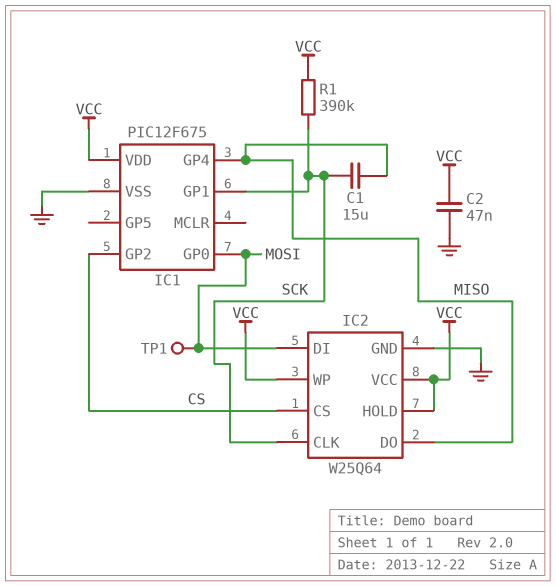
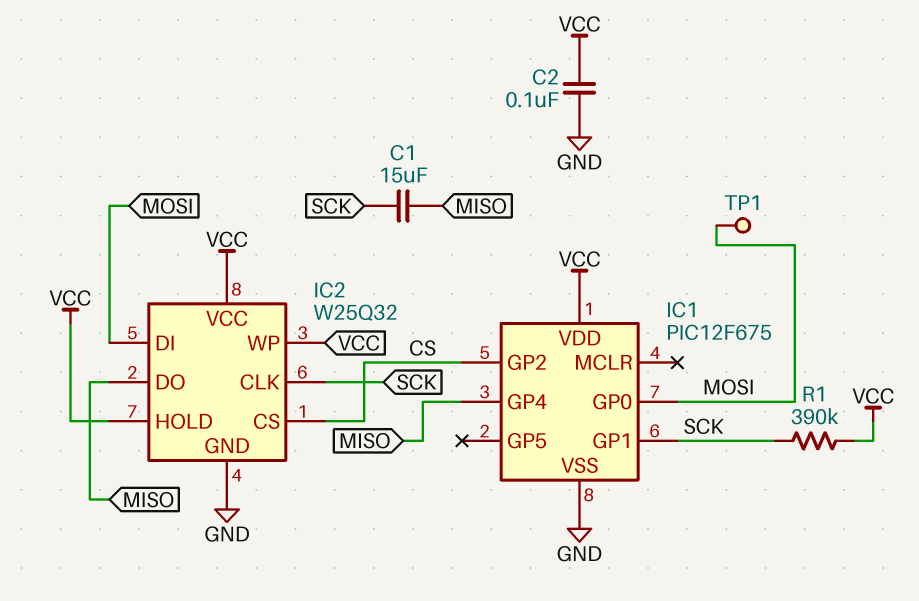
C2: 47nF (GND, VCC) -> 100nF (GND, VCC)
IC2: W25Q64 -> W25Q32

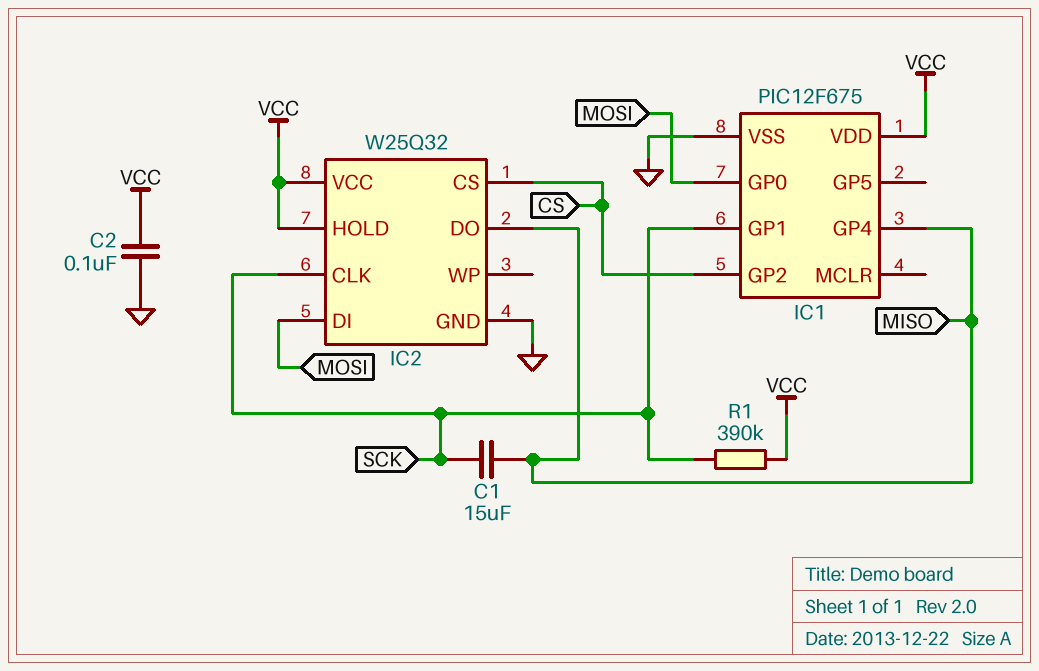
IC2 pin WP: VCC -> none
TP1: test point (MOSI) -> none

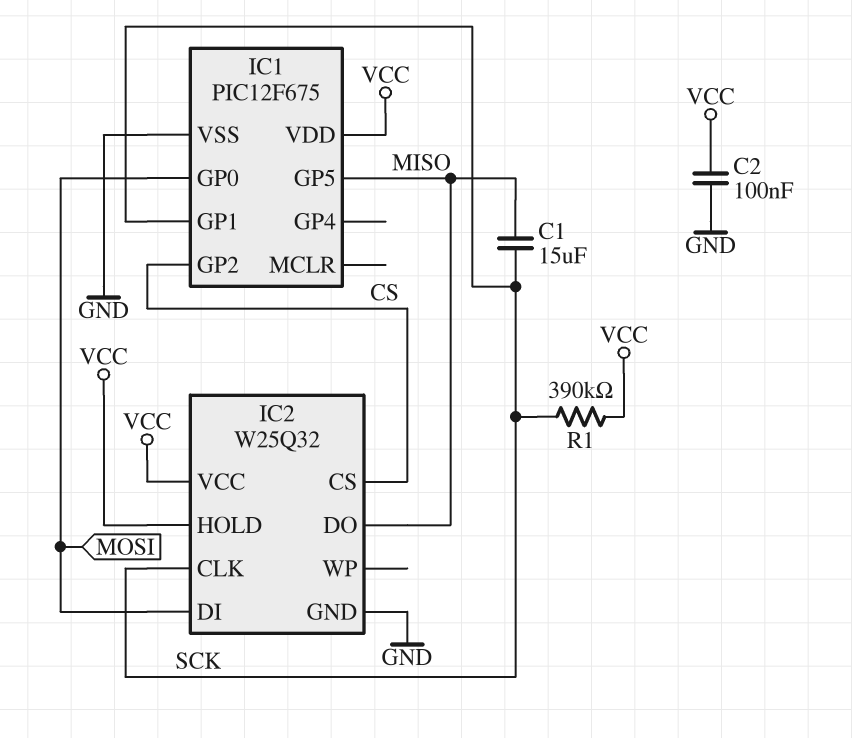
IC1 pin GP4: MISO -> none
IC1 pin GP5: none -> MISO

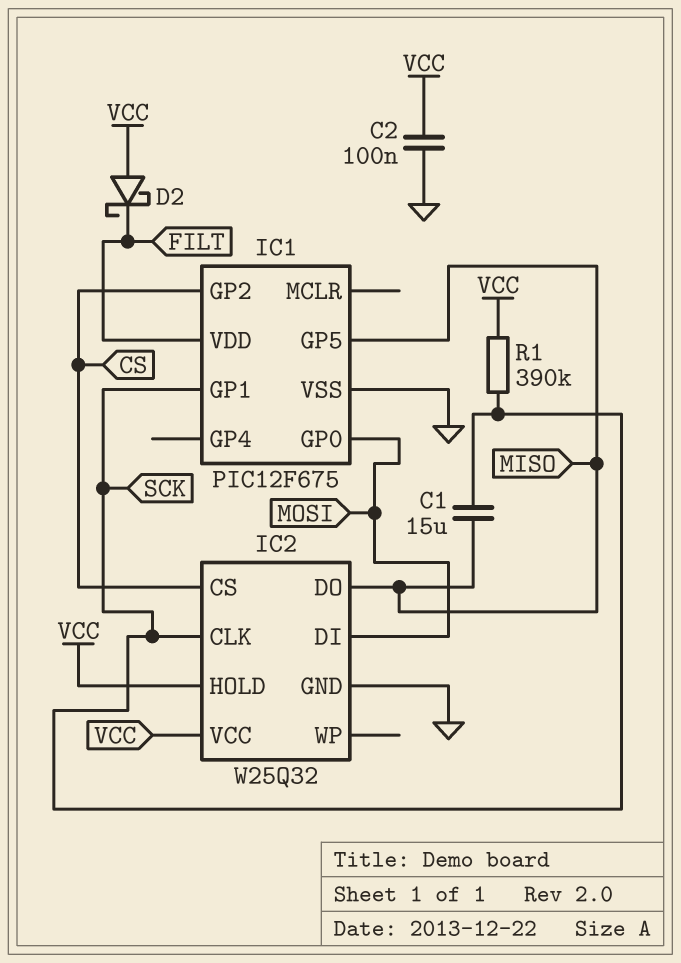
D2: none -> schottky (A VCC, K FILT)
IC1 pin VDD: VCC -> FILT

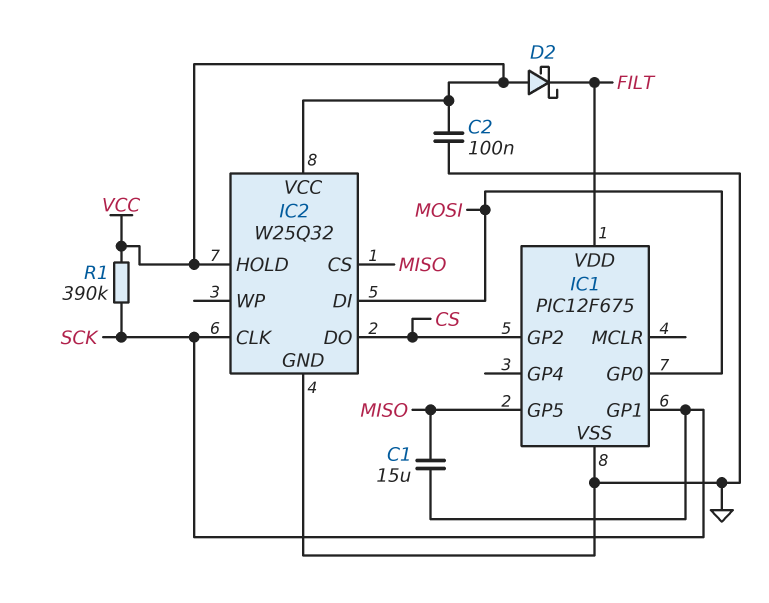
IC2 pin CS: CS -> MISO
IC2 pin DO: MISO -> CS

